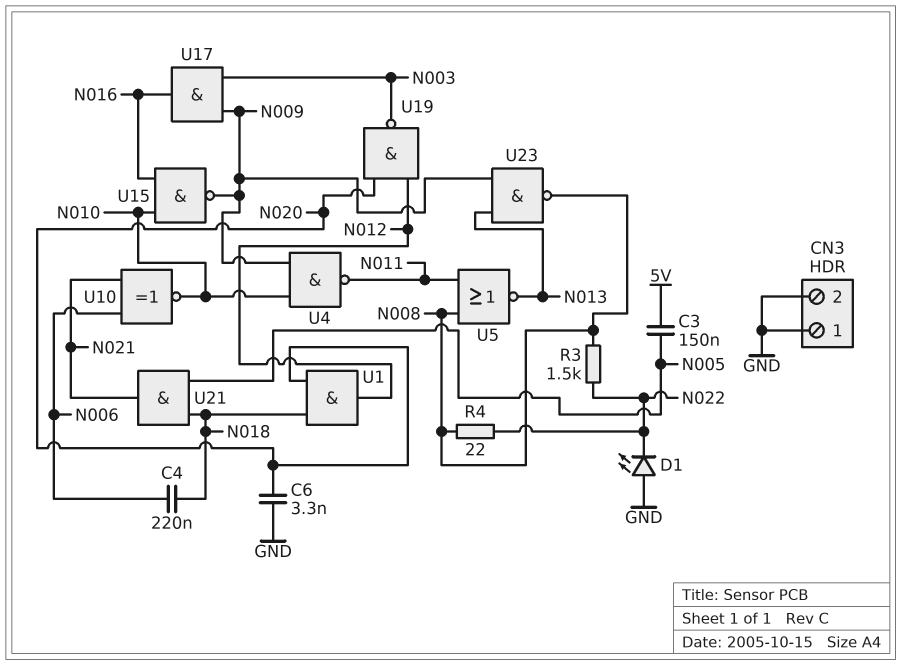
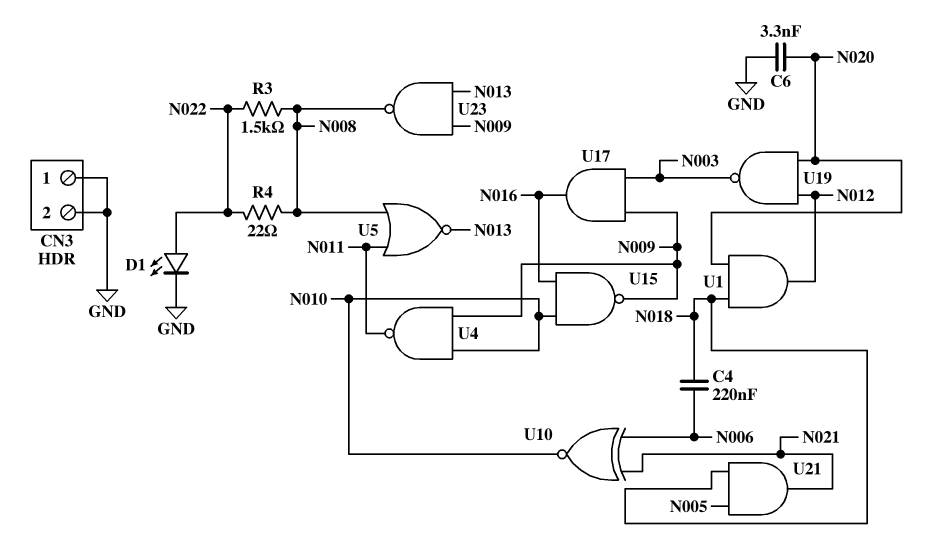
C3: 150nF (5V, N005) -> none
D1: LED (A GND, K N022) -> LED (A N022, K GND)

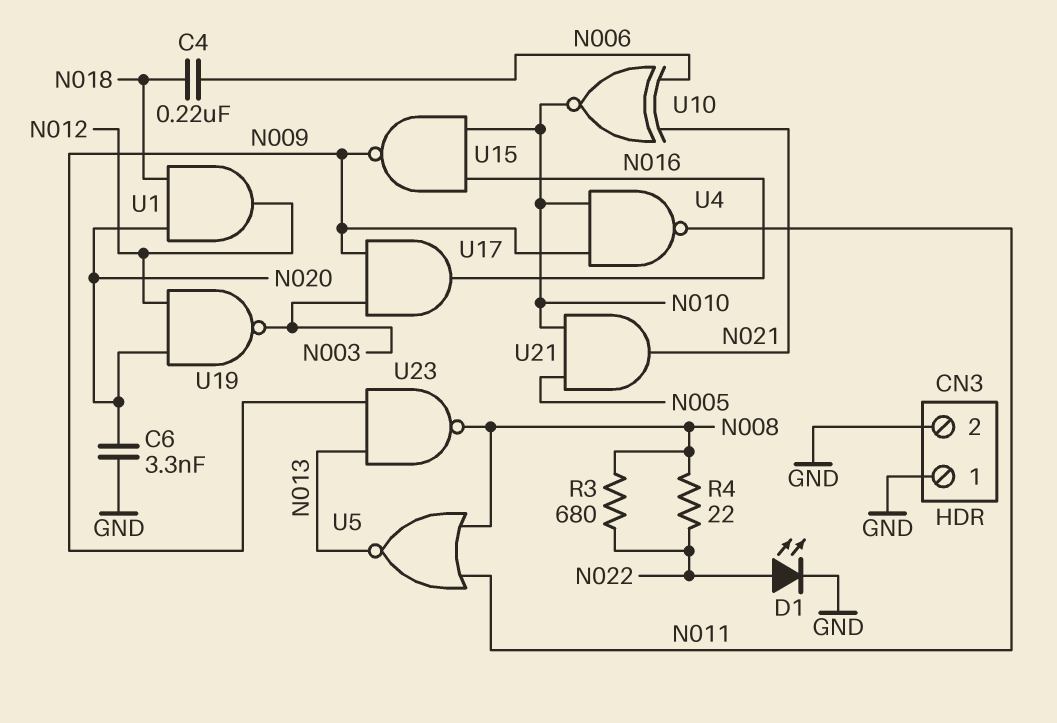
R3: 1.5k (N008, N022) -> 680 (N008, N022)
U21: AND (in N005, in N018, out N021) -> AND (in N005, in N010, out N021)

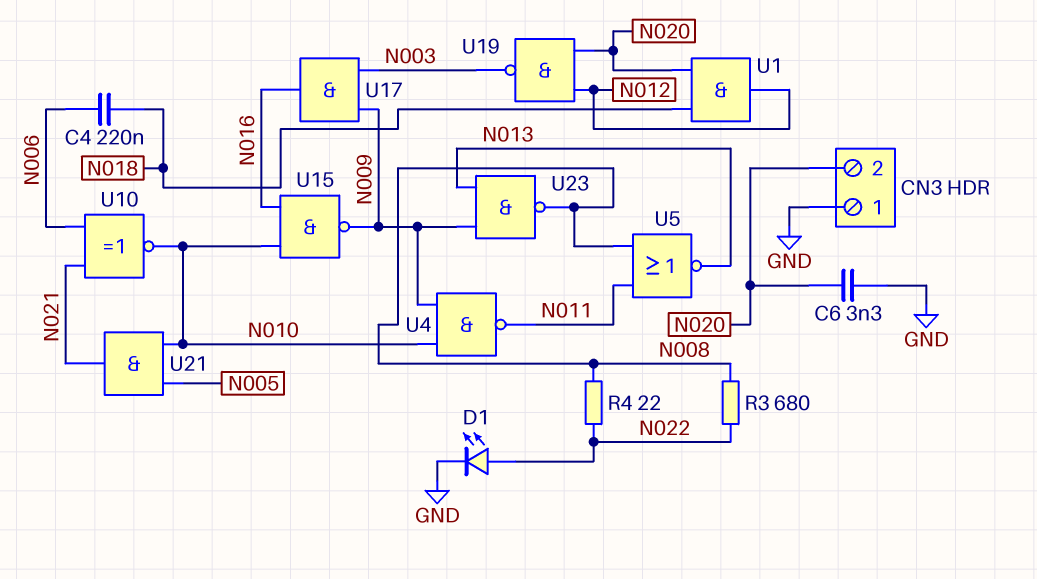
CN3 pin 2: GND -> N020

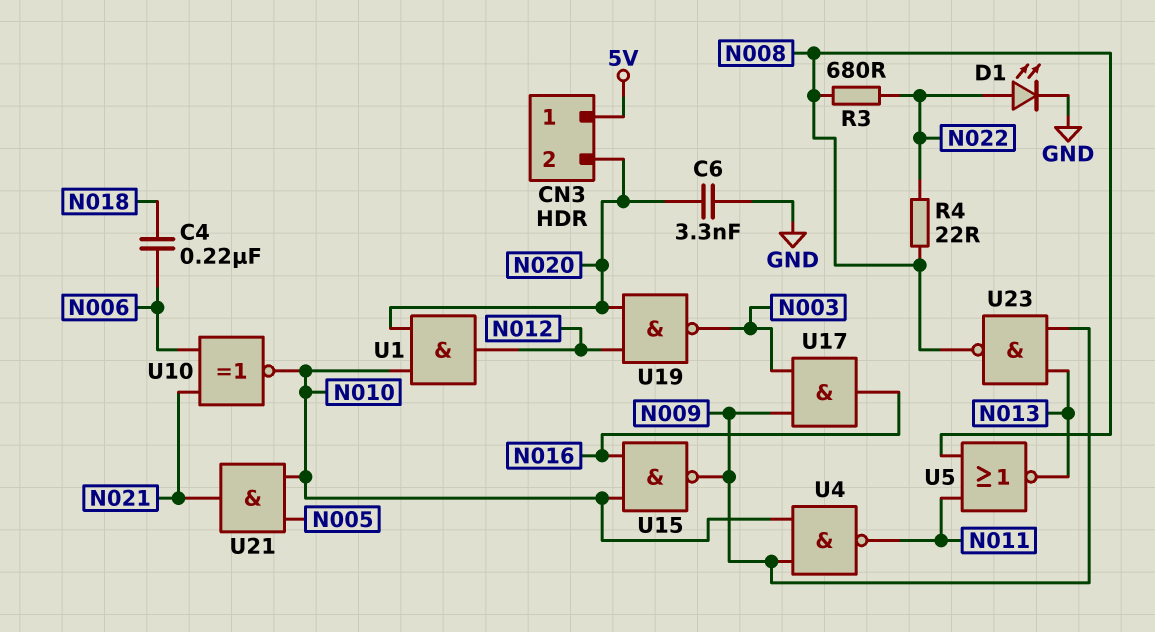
CN3 pin 1: GND -> 5V
U1: AND (in N018, in N020, out N012) -> AND (in N010, in N020, out N012)

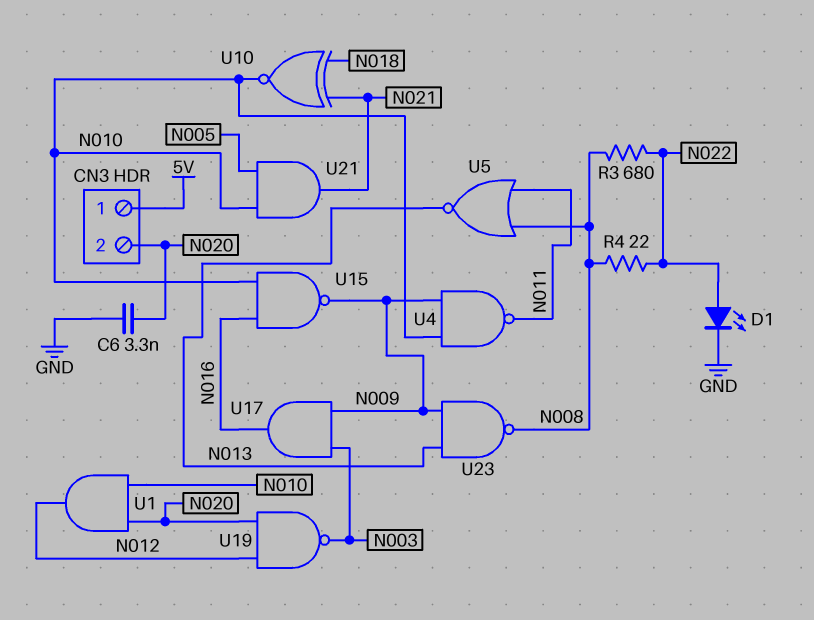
C4: 220nF (N006, N018) -> none
U10: XNOR (in N006, in N021, out N010) -> XNOR (in N018, in N021, out N010)

